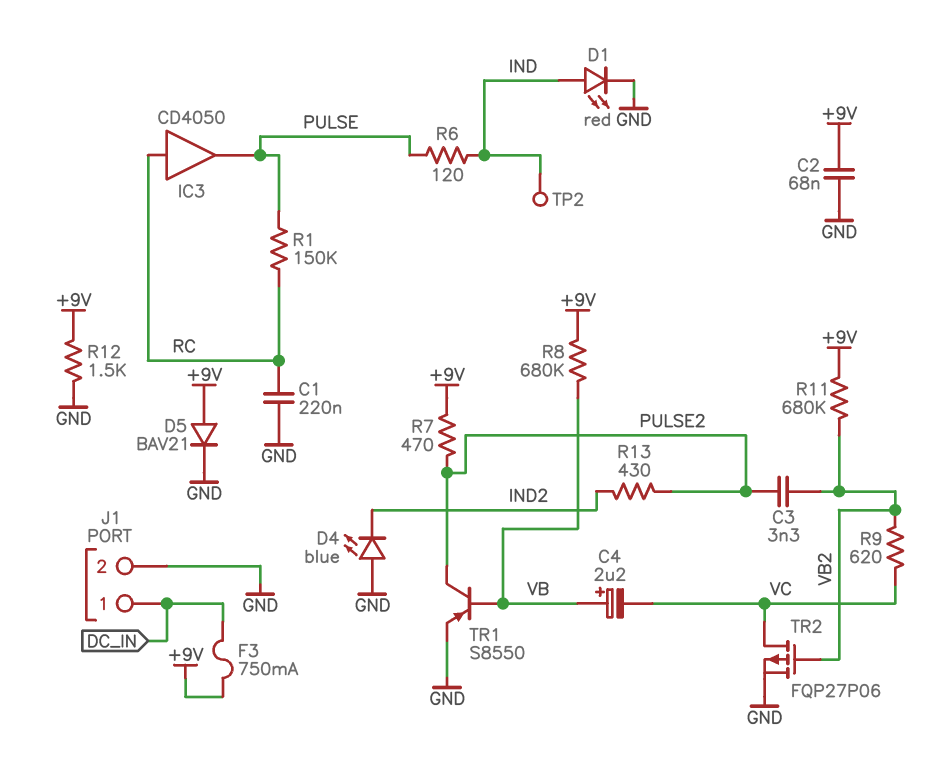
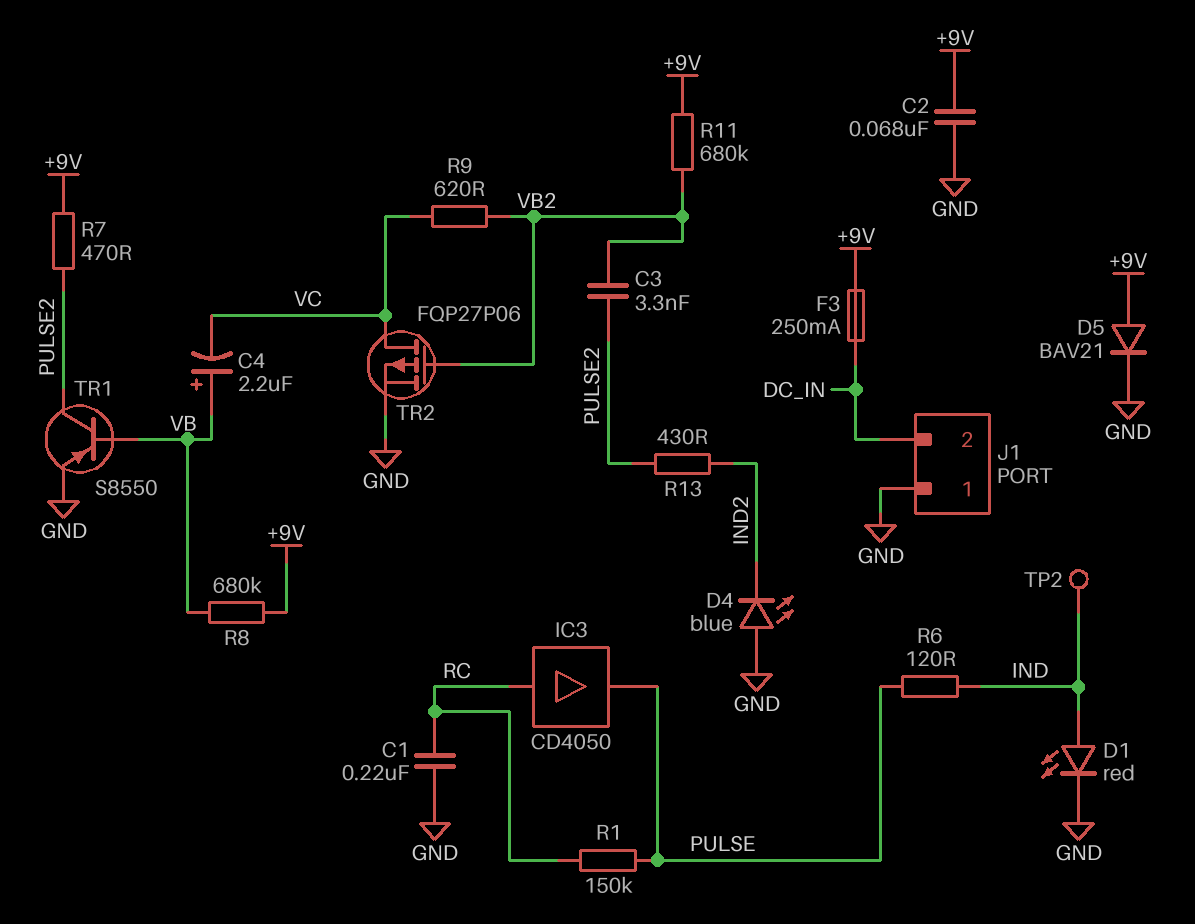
F3: 750mA (+9V, DC_IN) -> 250mA (+9V, DC_IN)
J1 pin 1: DC_IN -> GND
J1 pin 2: GND -> DC_IN
R12: 1.5k (+9V, GND) -> none

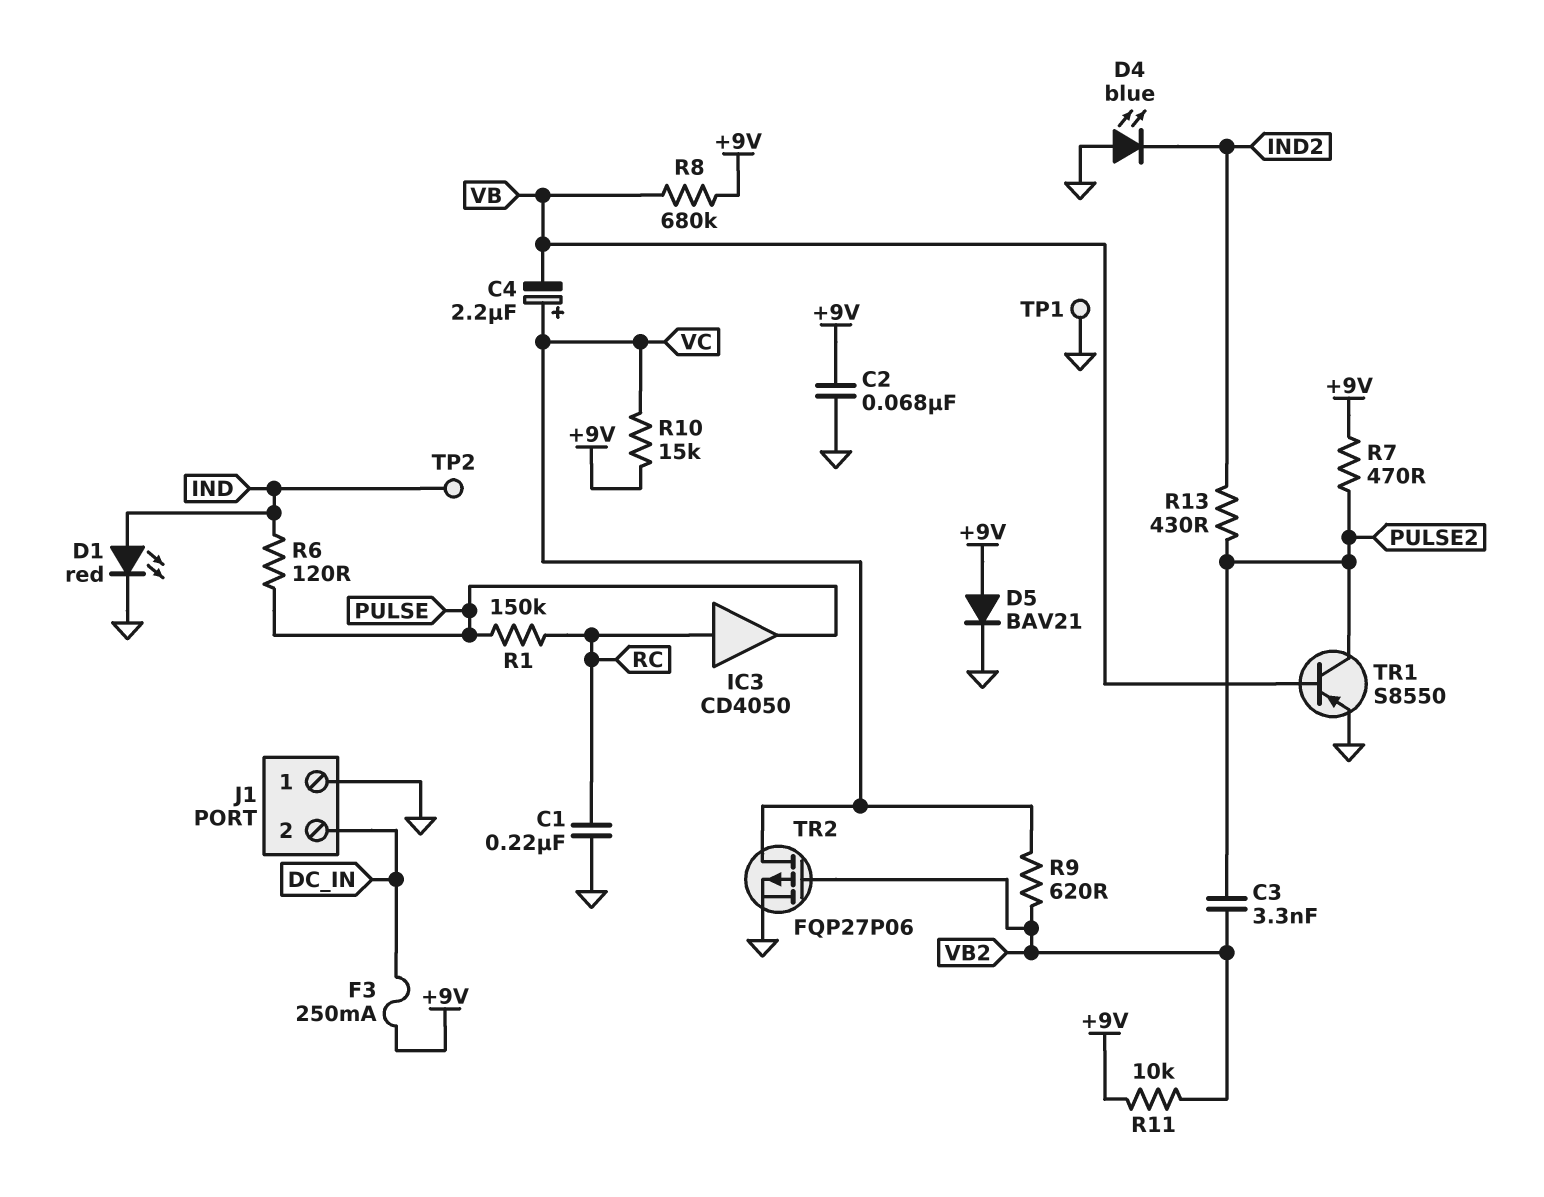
C4: 2.2uF (plus VB, minus VC) -> 2.2uF (plus VC, minus VB)
R10: none -> 15k (+9V, VC)
R11: 680k (+9V, VB2) -> 10k (+9V, VB2)
TP1: none -> test point (GND)

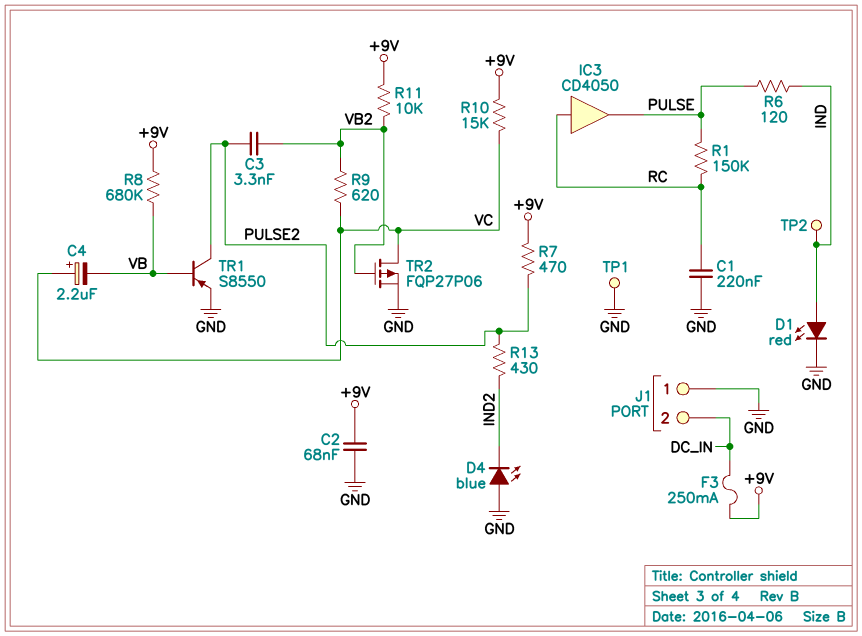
D5: diode BAV21 (A +9V, K GND) -> none

